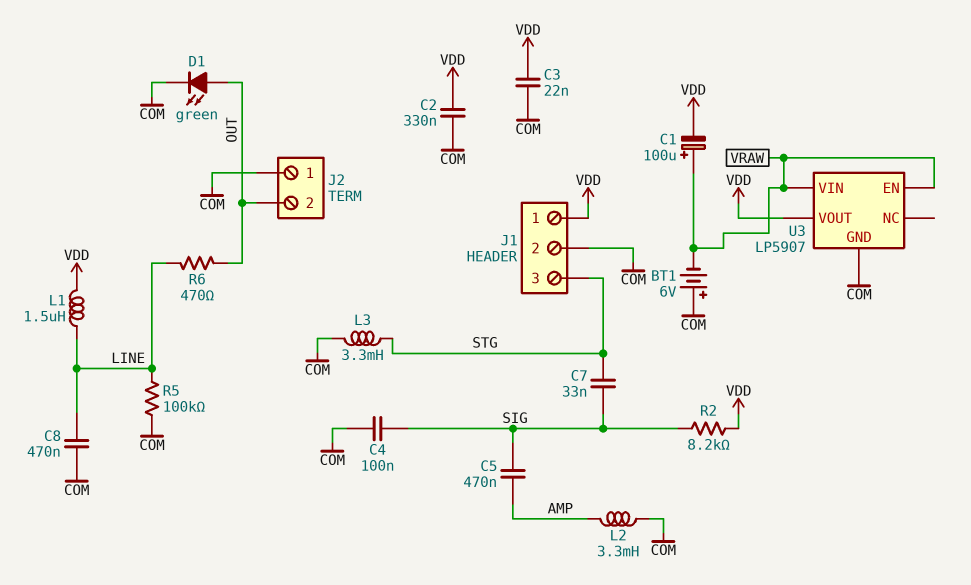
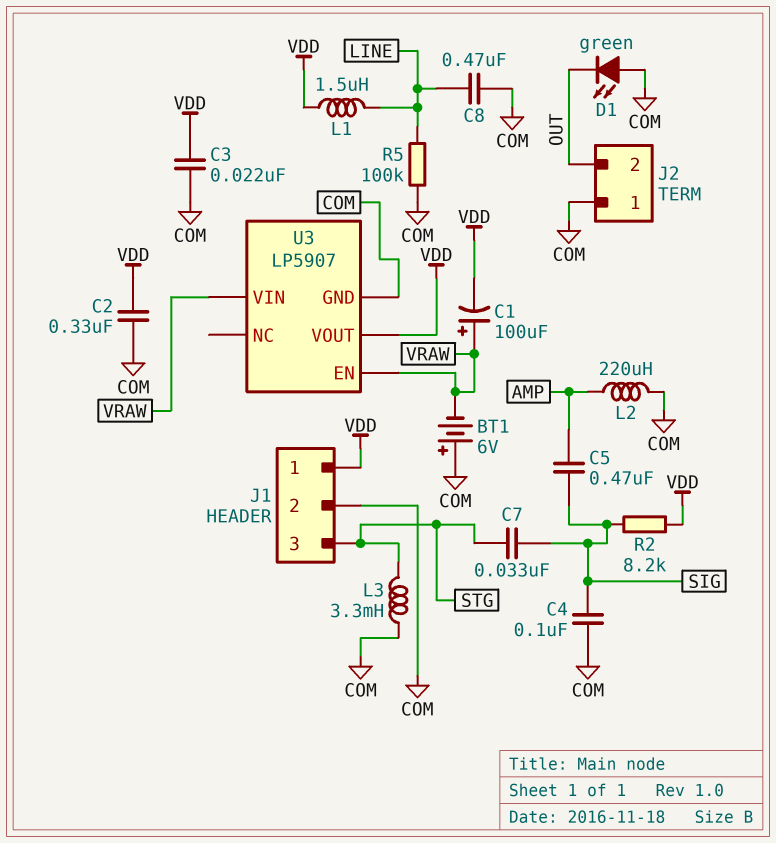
D1: LED green (A OUT, K COM) -> LED green (A COM, K OUT)
L2: 3.3mH (AMP, COM) -> 220uH (AMP, COM)
R6: 470 (LINE, OUT) -> none

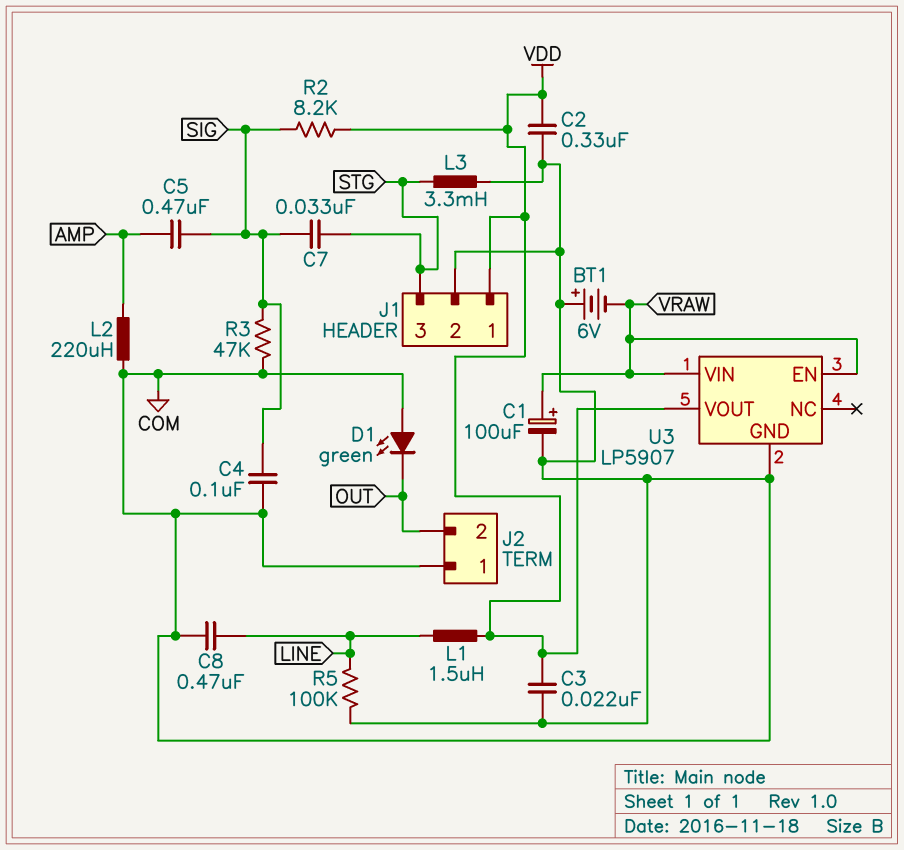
C1: 100uF (plus VRAW, minus VDD) -> 100uF (plus VRAW, minus COM)
R3: none -> 47k (COM, SIG)

